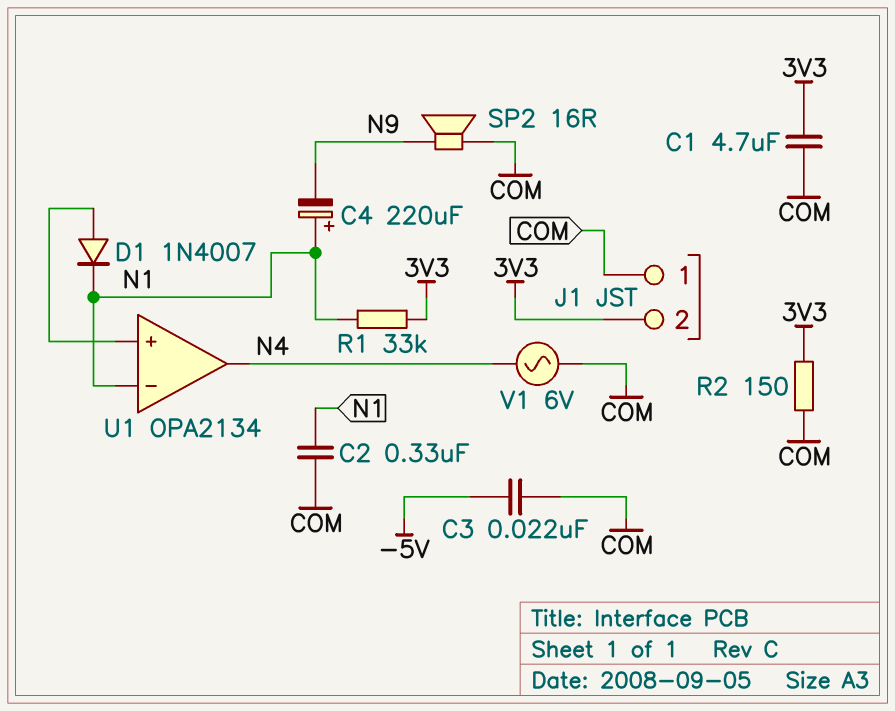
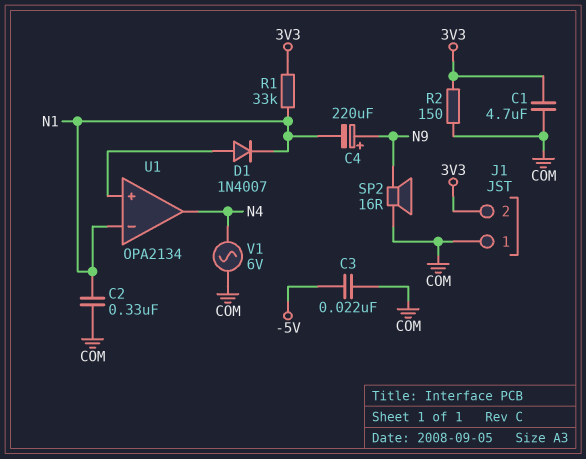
C4: 220uF (plus N1, minus N9) -> 220uF (plus N9, minus N1)

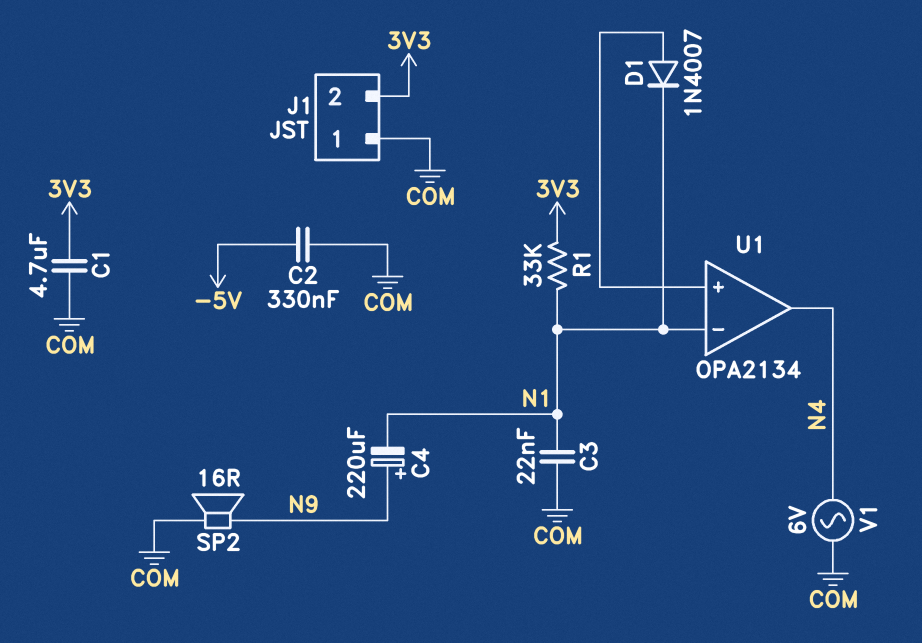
C2: 330nF (COM, N1) -> 330nF (-5V, COM)
C3: 22nF (-5V, COM) -> 22nF (COM, N1)
R2: 150 (3V3, COM) -> none

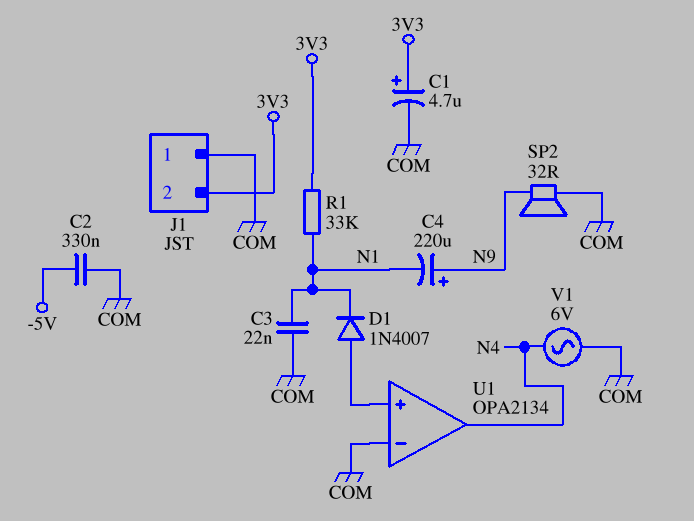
C1: 4.7uF (3V3, COM) -> 4.7uF (plus 3V3, minus COM)
SP2: speaker 16R (COM, N9) -> speaker 32R (COM, N9)
U1 pin in-: N1 -> COM

